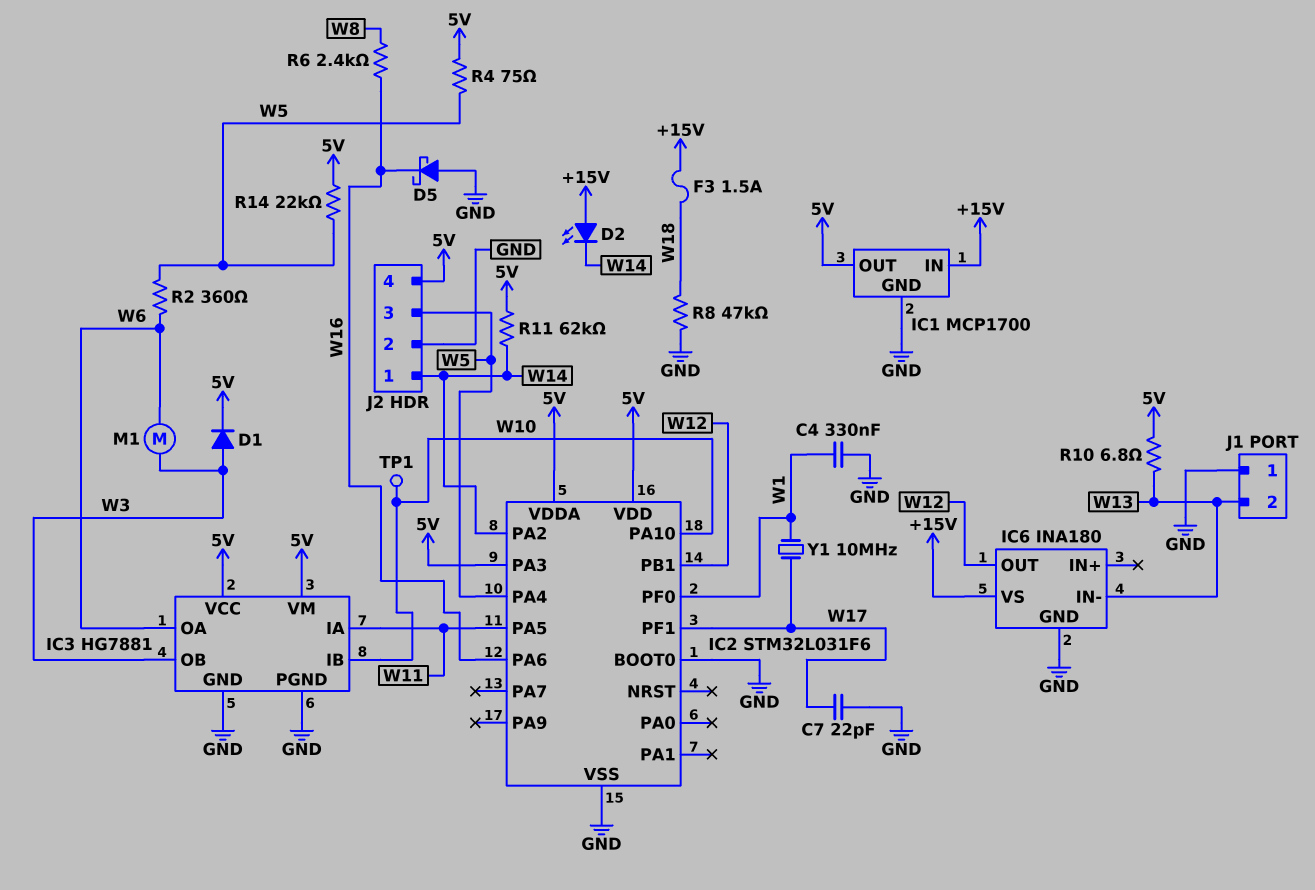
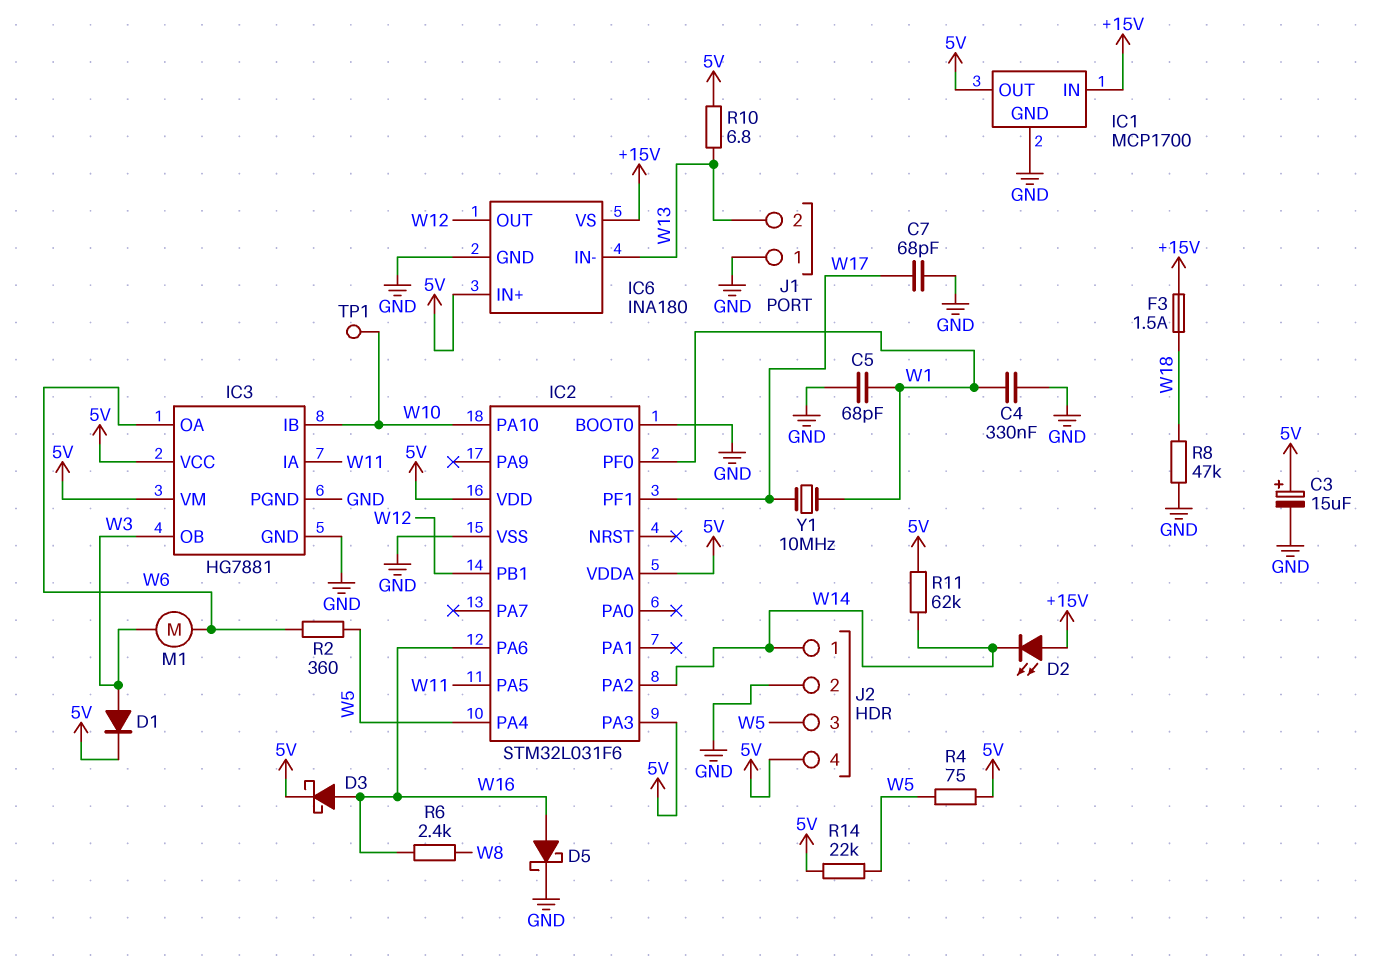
C3: none -> 15uF (plus 5V, minus GND)
C5: none -> 68pF (GND, W1)
C7: 22pF (GND, W17) -> 68pF (GND, W17)
D3: none -> schottky (A W16, K 5V)
D5: schottky (A GND, K W16) -> schottky (A W16, K GND)
IC6 pin IN+: none -> 5V

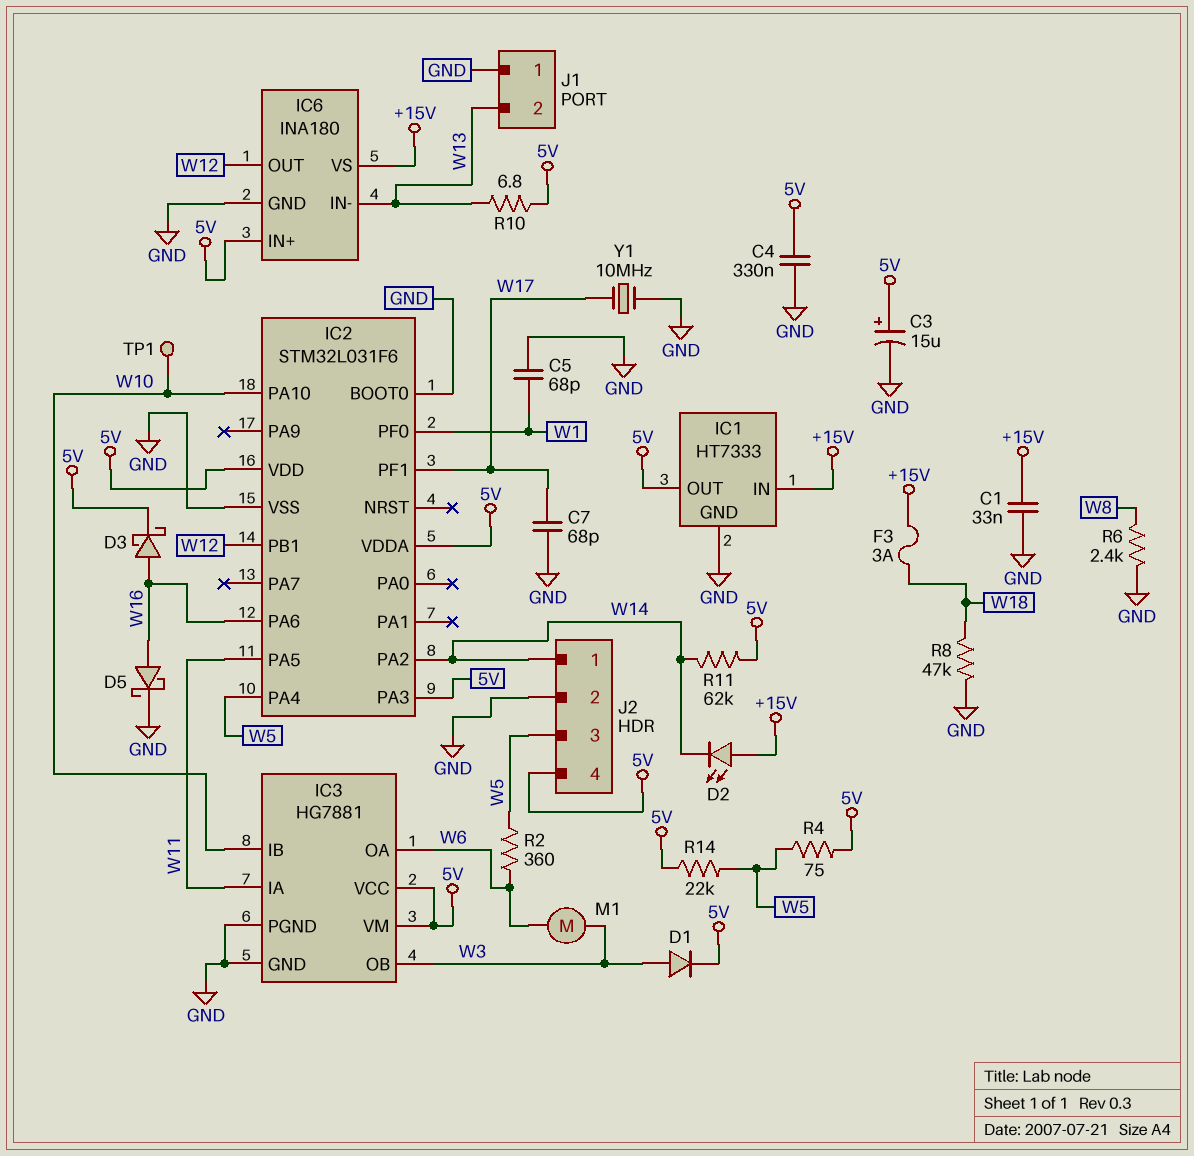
C1: none -> 33nF (+15V, GND)
C4: 330nF (GND, W1) -> 330nF (5V, GND)
F3: 1.5A (+15V, W18) -> 3A (+15V, W18)
IC1: MCP1700 -> HT7333
R6: 2.4k (W8, W16) -> 2.4k (GND, W8)
Y1: 10MHz (W1, W17) -> 10MHz (GND, W17)

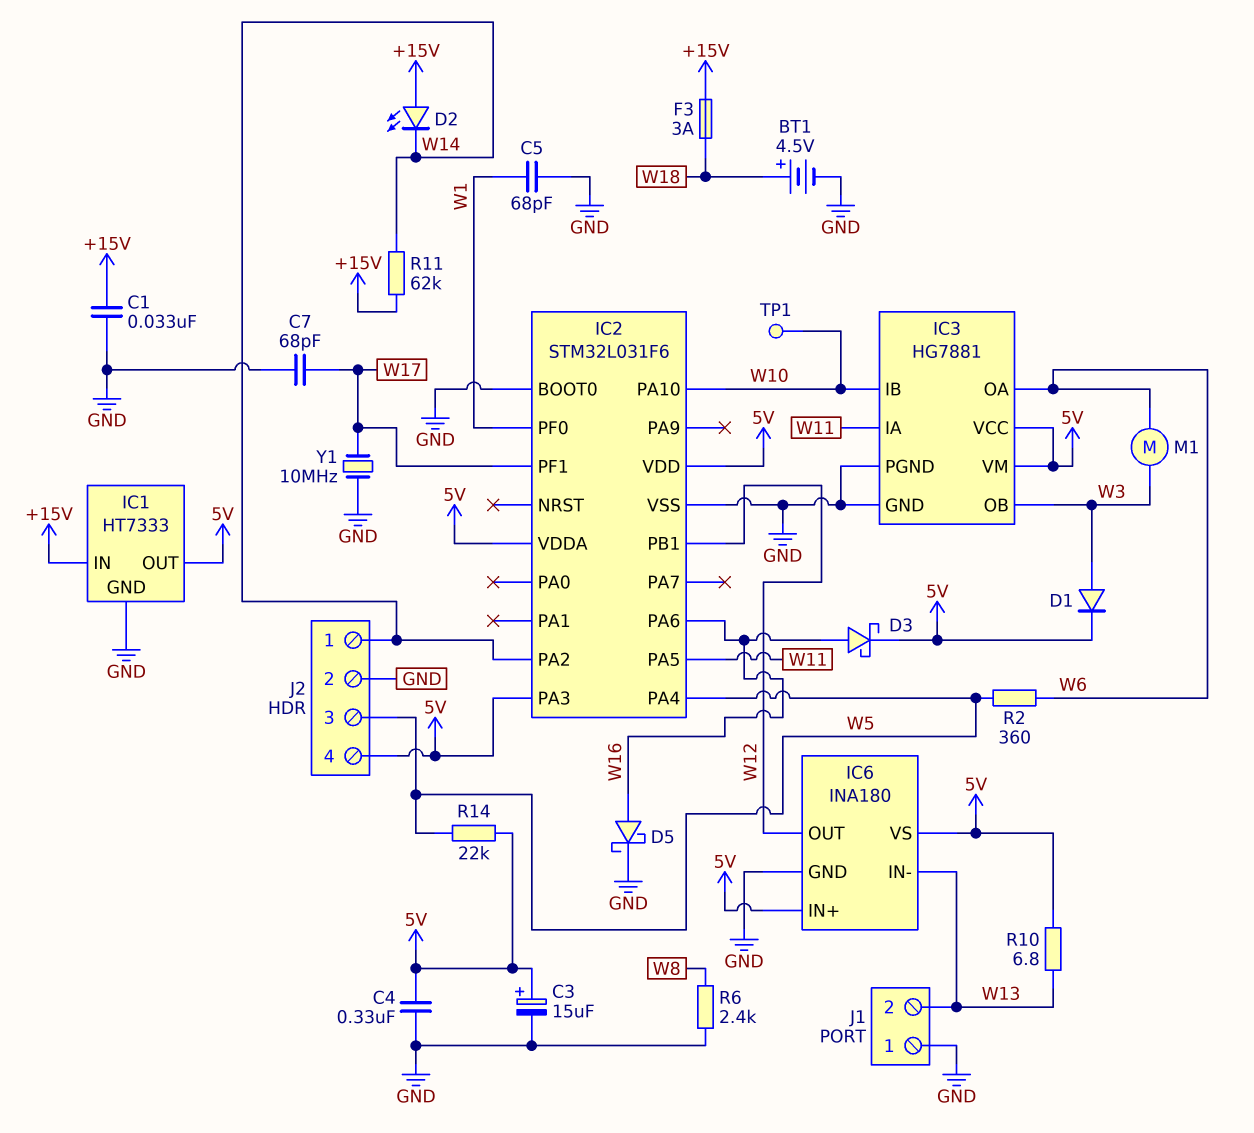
BT1: none -> 4.5V (plus W18, minus GND)
IC6 pin VS: +15V -> 5V
R4: 75 (5V, W5) -> none
R8: 47k (GND, W18) -> none
R11: 62k (5V, W14) -> 62k (+15V, W14)

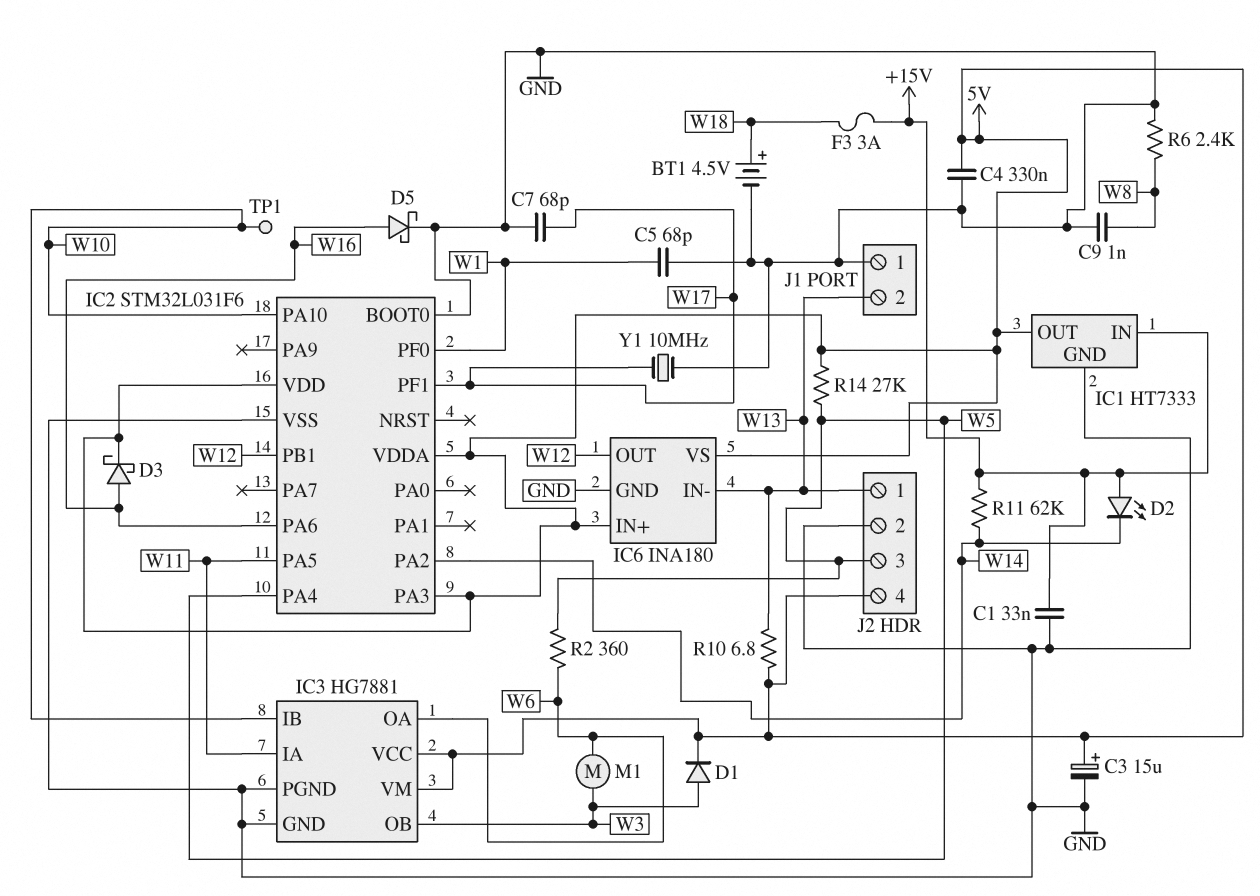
C9: none -> 1nF (GND, W8)
J2 pin 1: W14 -> W13
R14: 22k (5V, W5) -> 27k (5V, W5)

